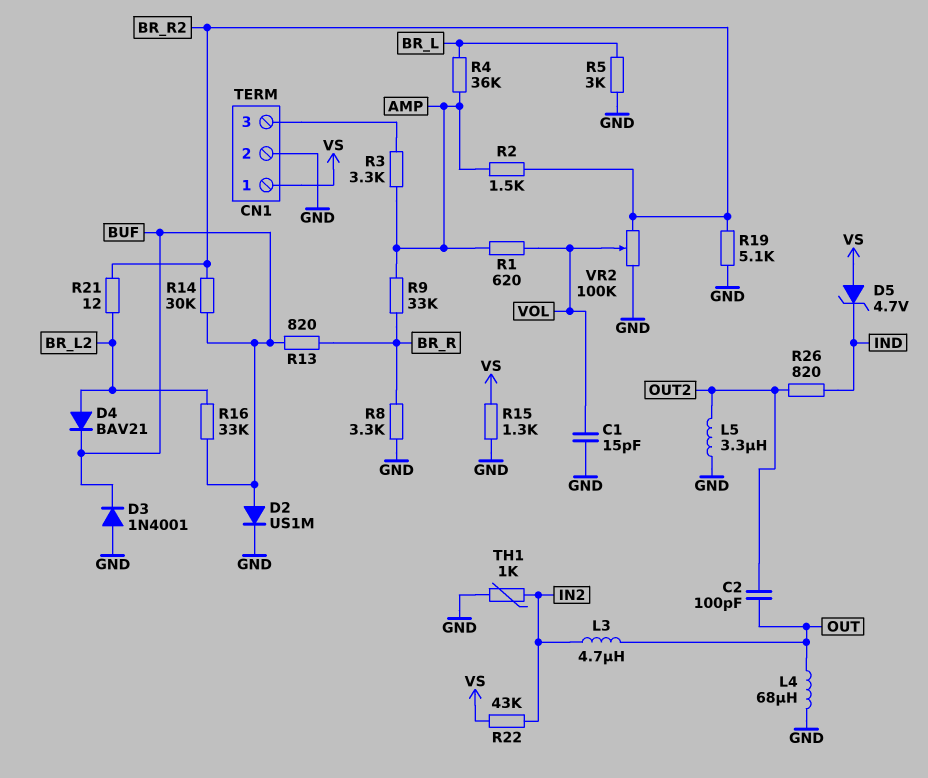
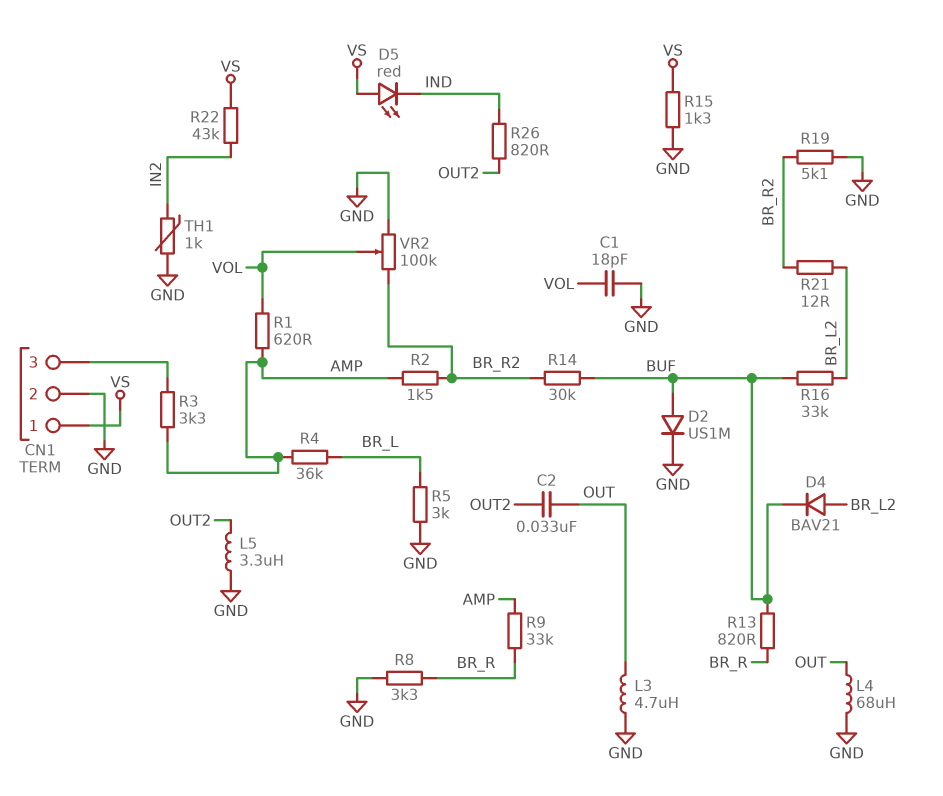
C1: 15pF (GND, VOL) -> 18pF (GND, VOL)
C2: 100pF (OUT, OUT2) -> 33nF (OUT, OUT2)
D3: diode 1N4001 (A GND, K BUF) -> none
D5: zener 4.7V (A VS, K IND) -> LED red (A VS, K IND)
L3: 4.7uH (IN2, OUT) -> 4.7uH (GND, OUT)

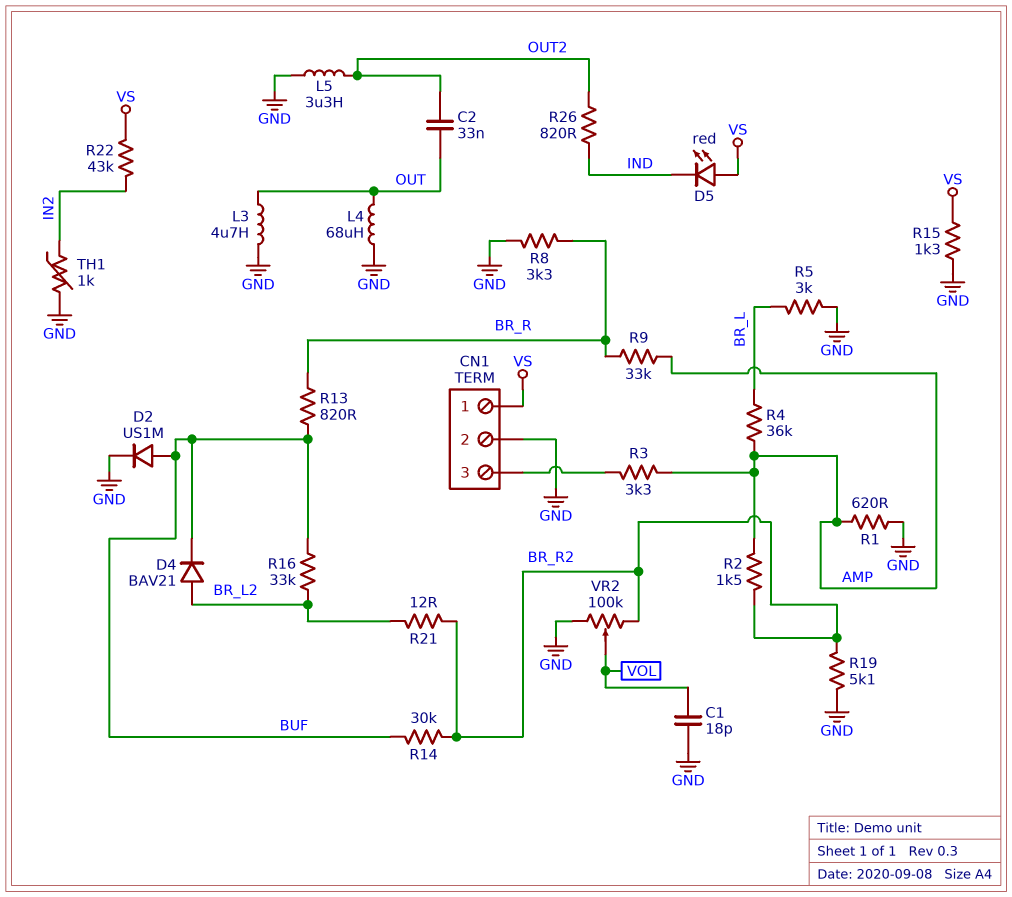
R1: 620 (AMP, VOL) -> 620 (AMP, GND)

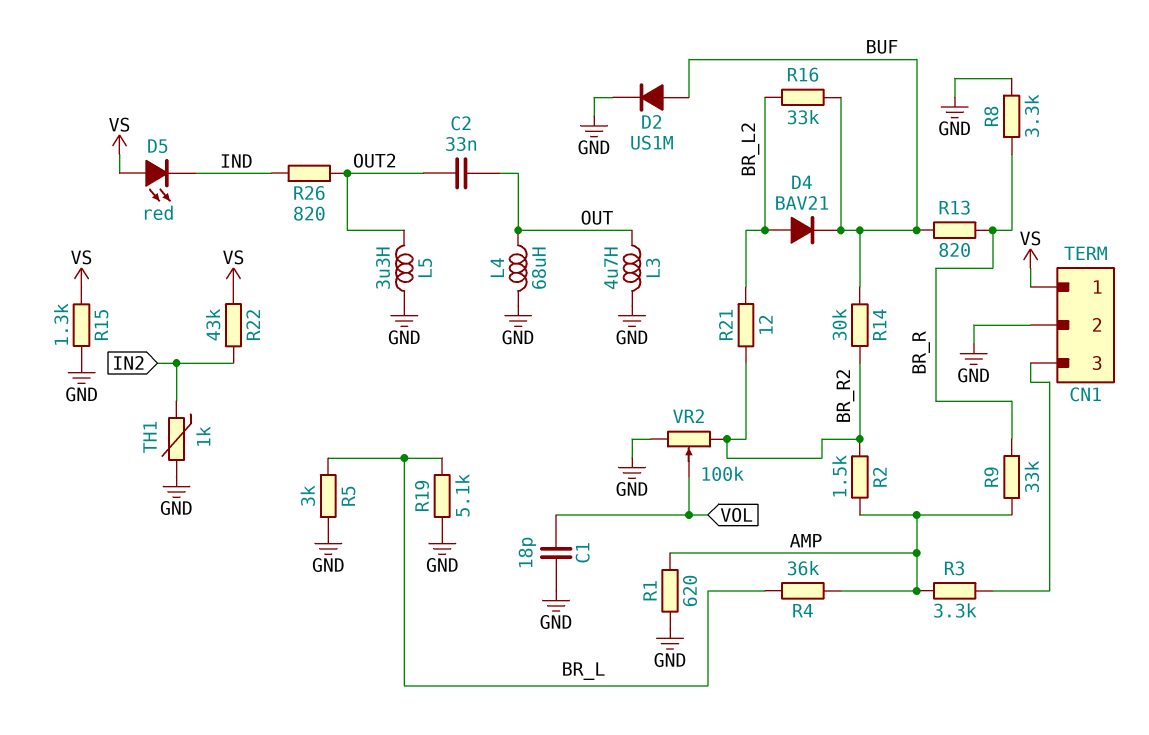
R19: 5.1k (BR_R2, GND) -> 5.1k (BR_L, GND)

